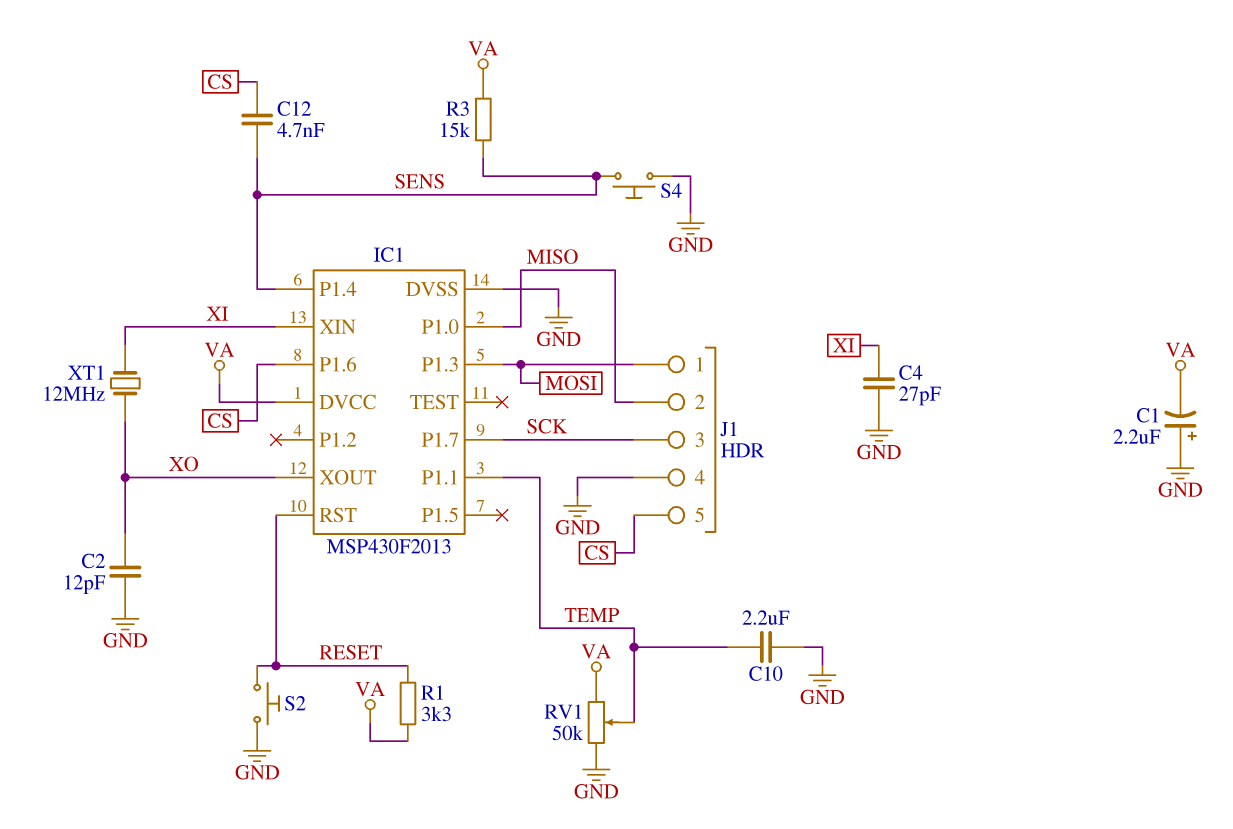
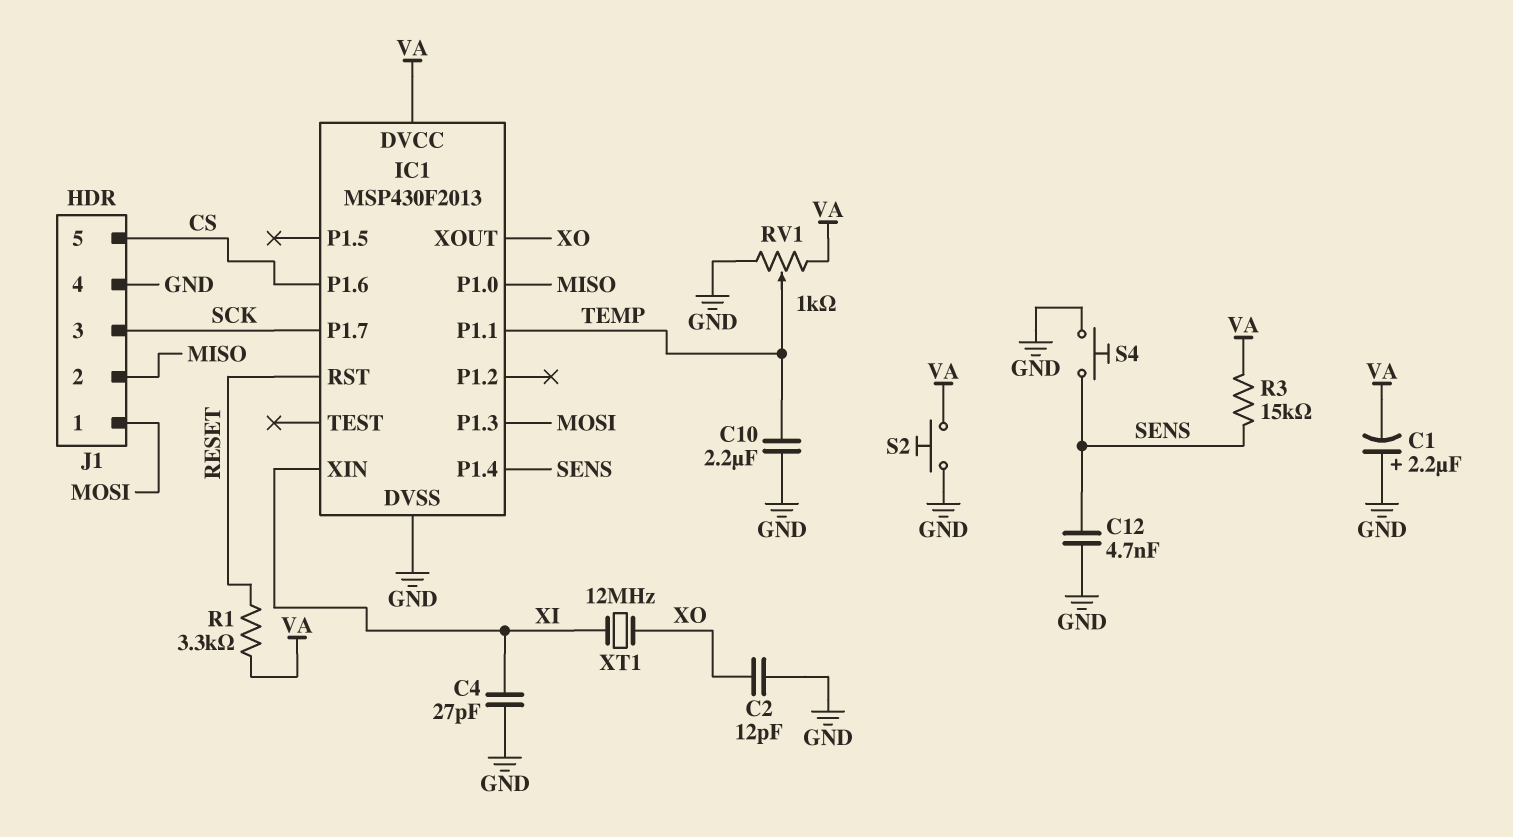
C12: 4.7nF (CS, SENS) -> 4.7nF (GND, SENS)
RV1: 50k (GND, VA, wiper TEMP) -> 1k (GND, VA, wiper TEMP)
S2: button (GND, RESET) -> button (GND, VA)

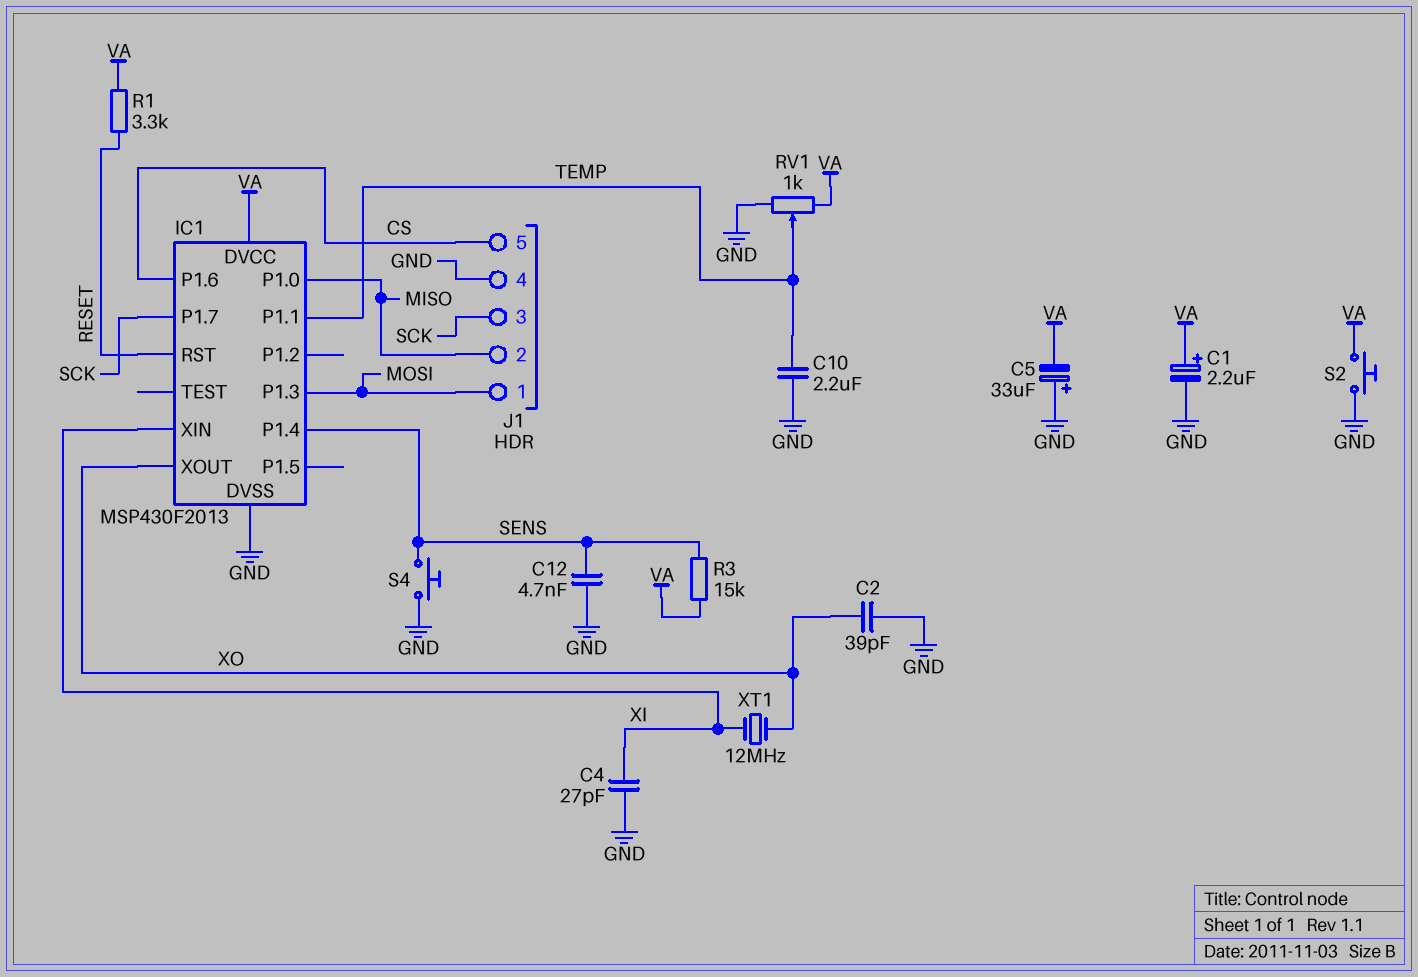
C1: 2.2uF (plus GND, minus VA) -> 2.2uF (plus VA, minus GND)
C2: 12pF (GND, XO) -> 39pF (GND, XO)
C5: none -> 33uF (plus GND, minus VA)

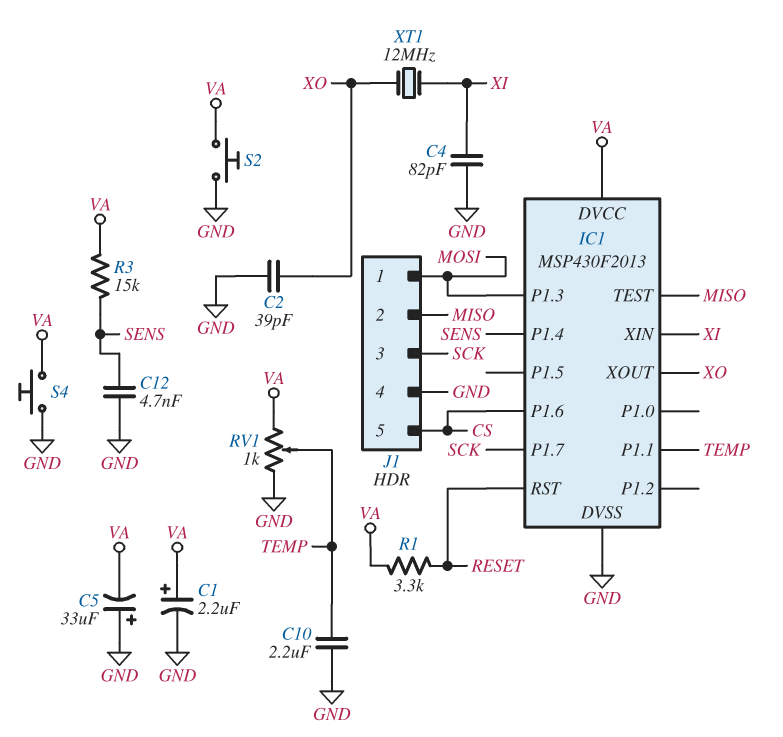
C4: 27pF (GND, XI) -> 82pF (GND, XI)
IC1 pin P1.0: MISO -> none
IC1 pin TEST: none -> MISO
S4: button (GND, SENS) -> button (GND, VA)

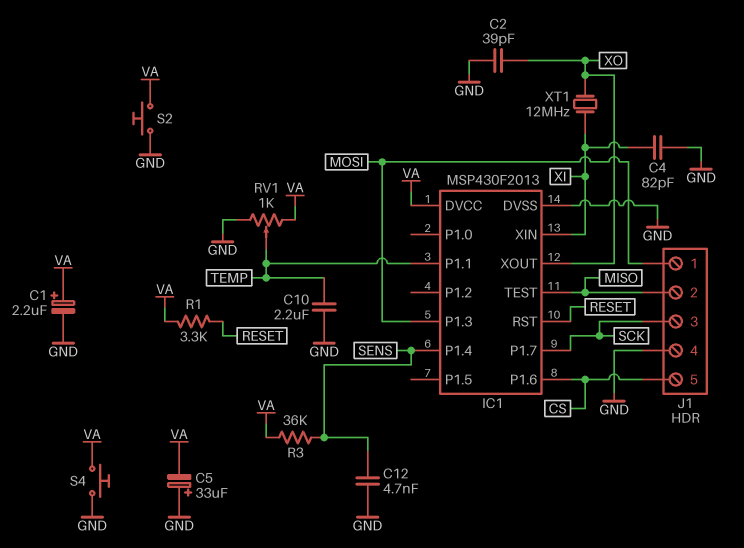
R3: 15k (SENS, VA) -> 36k (SENS, VA)

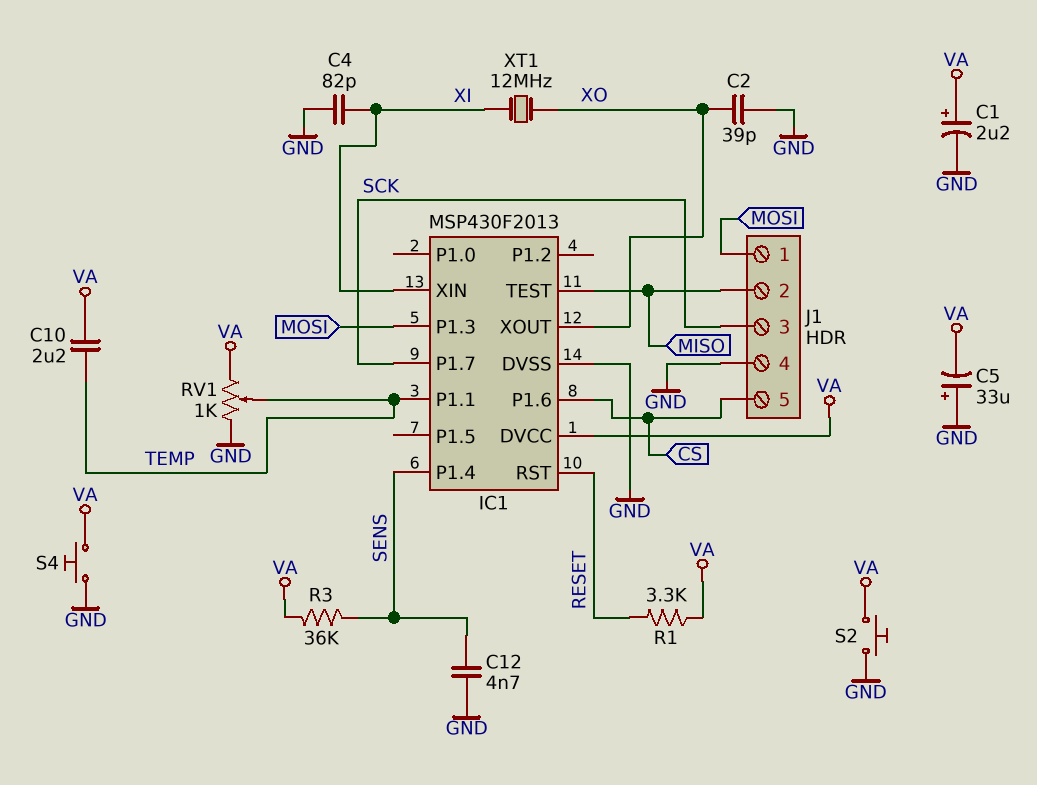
C10: 2.2uF (GND, TEMP) -> 2.2uF (TEMP, VA)

